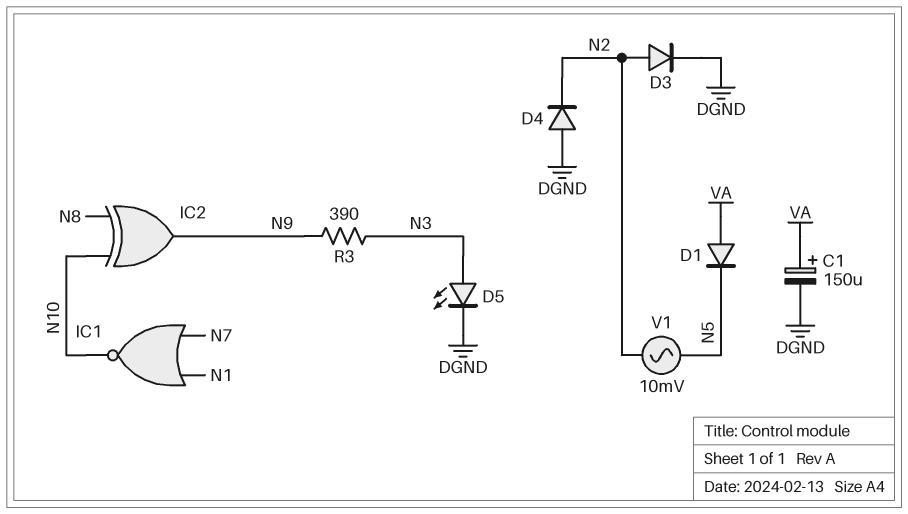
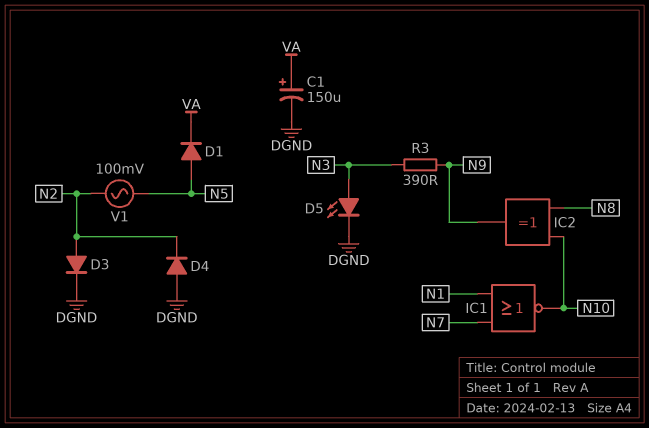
D1: diode (A VA, K N5) -> diode (A N5, K VA)
V1: AC 10mV (N2, N5) -> AC 100mV (N2, N5)

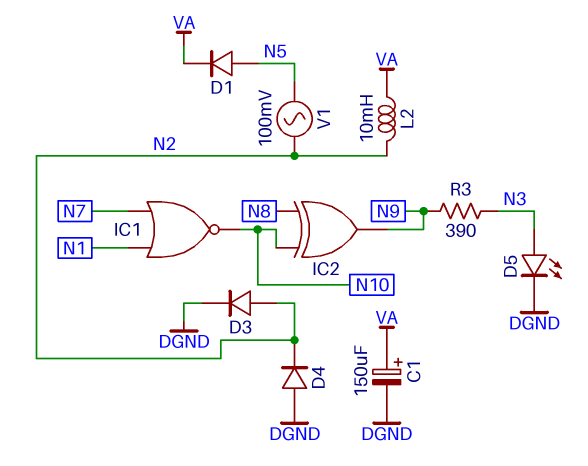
L2: none -> 10mH (N2, VA)

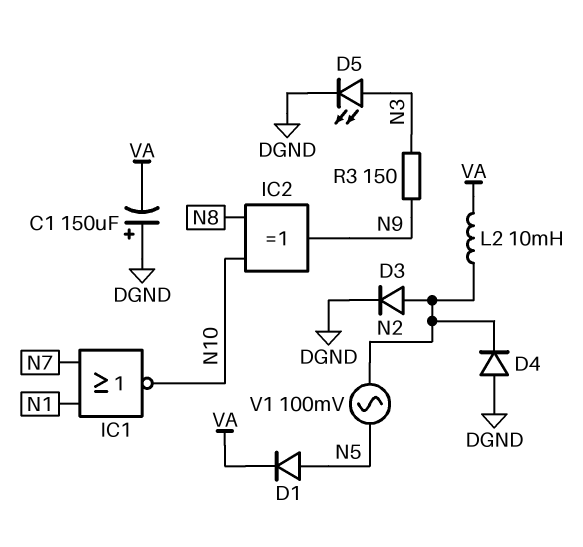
C1: 150uF (plus VA, minus DGND) -> 150uF (plus DGND, minus VA)
R3: 390 (N3, N9) -> 150 (N3, N9)

